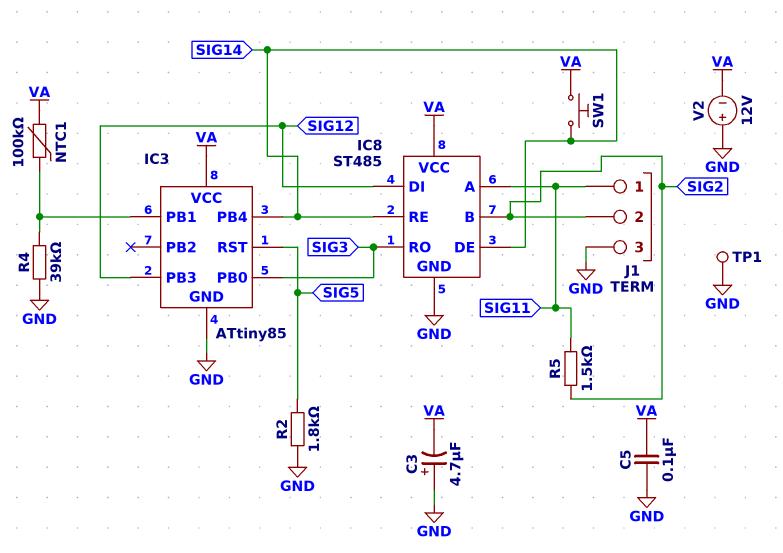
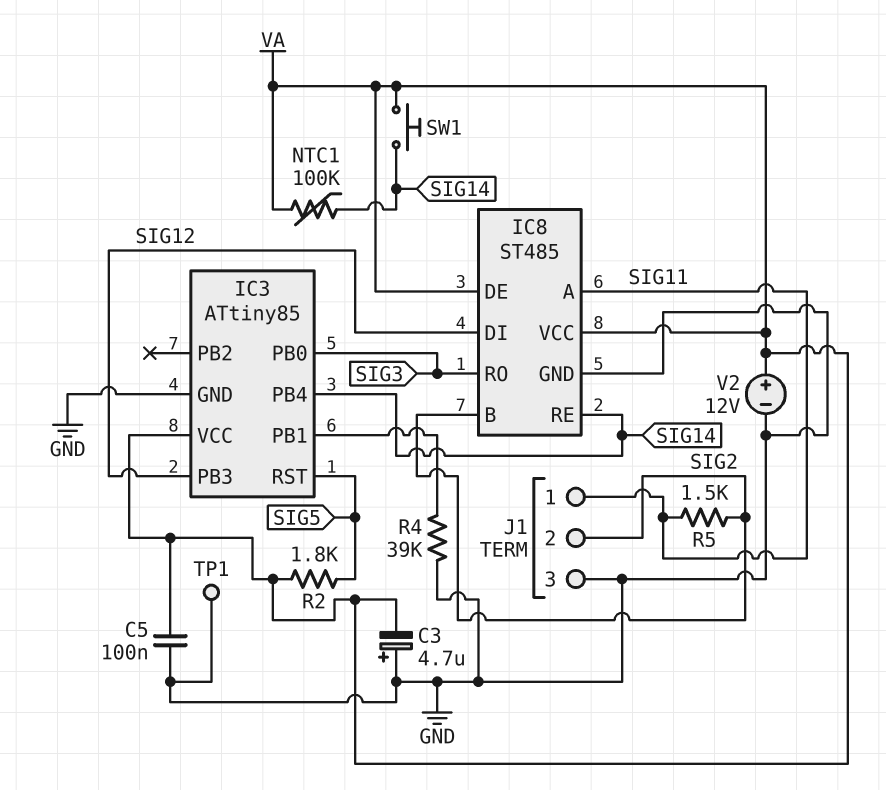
IC8 pin DE: SIG14 -> VA
NTC1: 100k (IC3/PB1, VA) -> 100k (SIG14, VA)
R2: 1.8k (GND, SIG5) -> 1.8k (SIG5, VA)
V2: 12V (plus GND, minus VA) -> 12V (plus VA, minus GND)

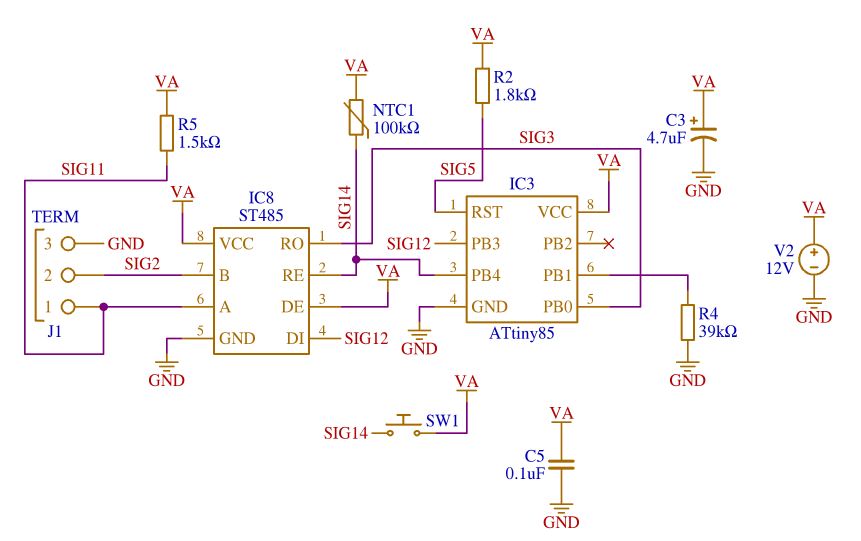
C3: 4.7uF (plus GND, minus VA) -> 4.7uF (plus VA, minus GND)
R5: 1.5k (SIG2, SIG11) -> 1.5k (SIG11, VA)
TP1: test point (GND) -> none

